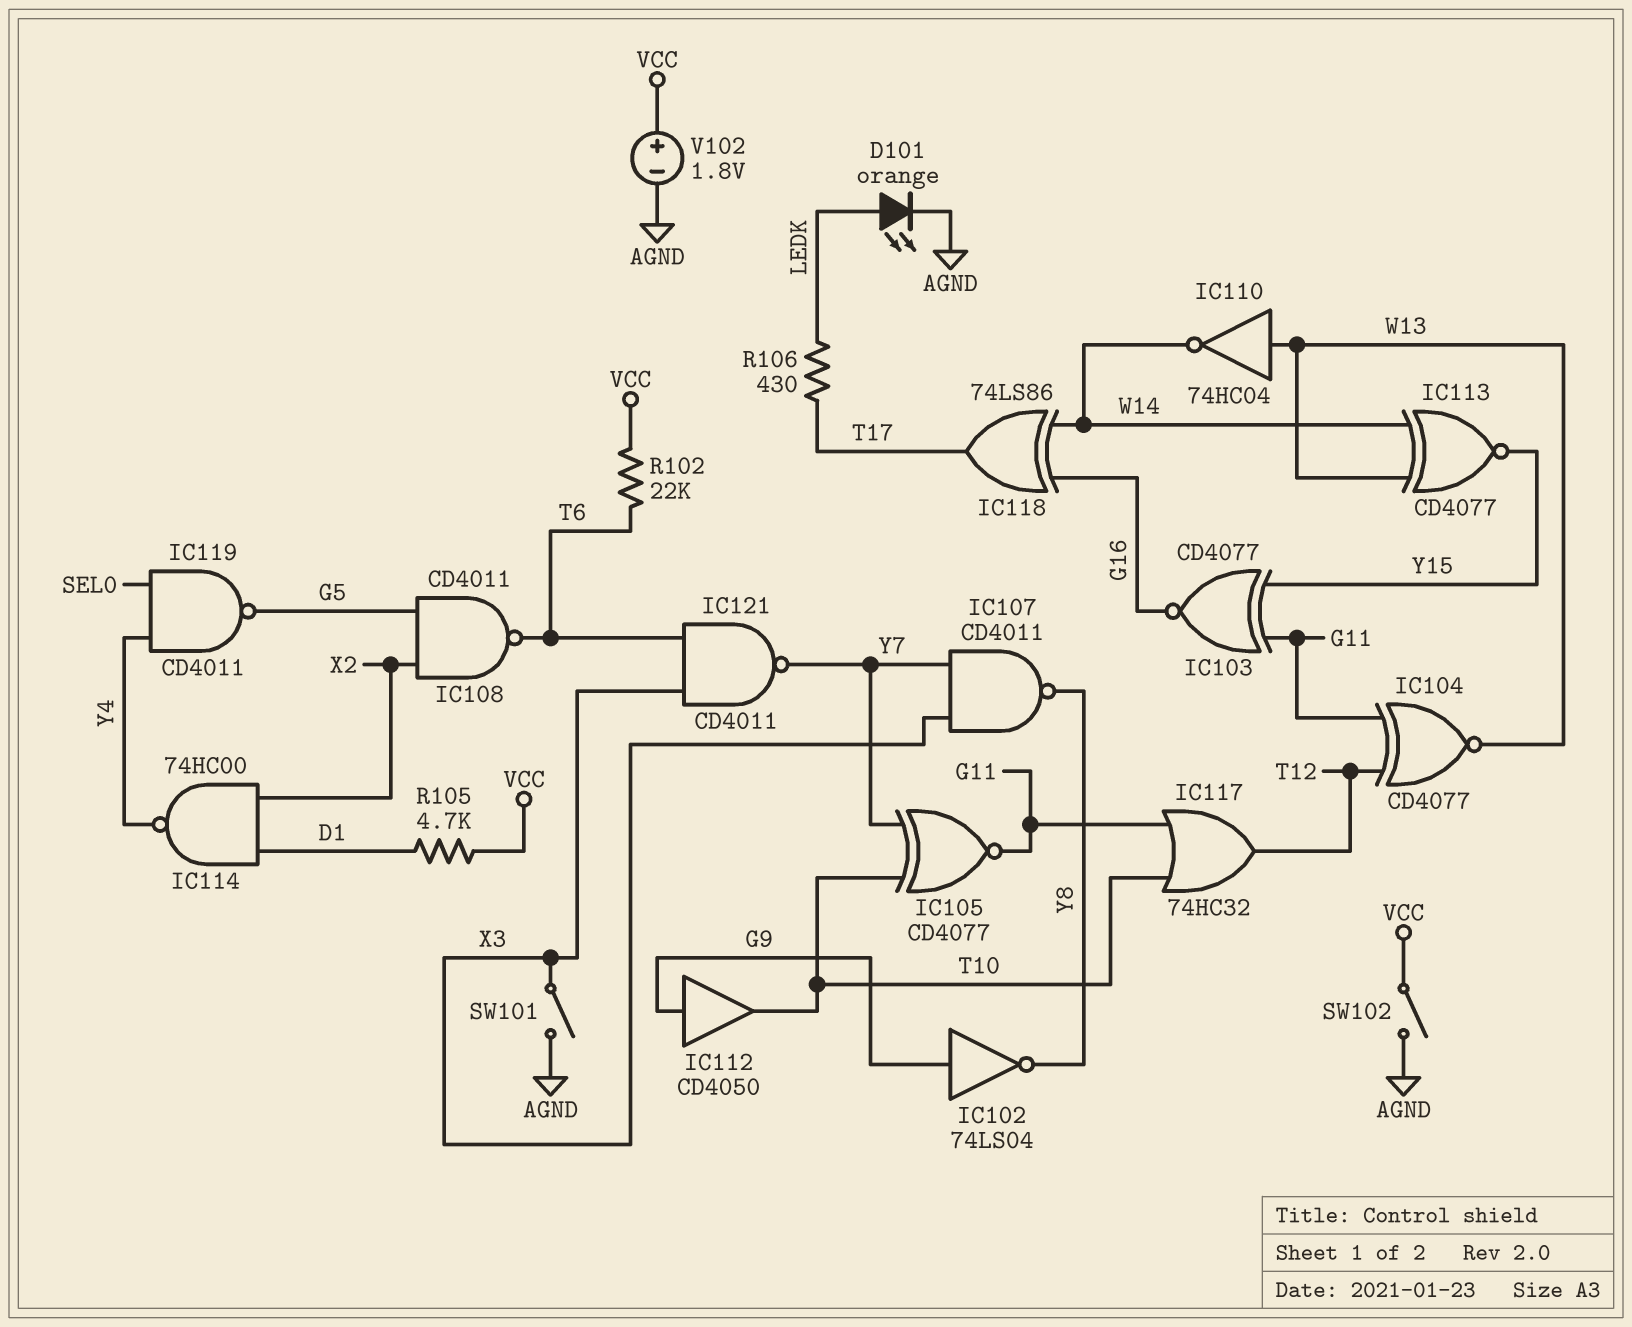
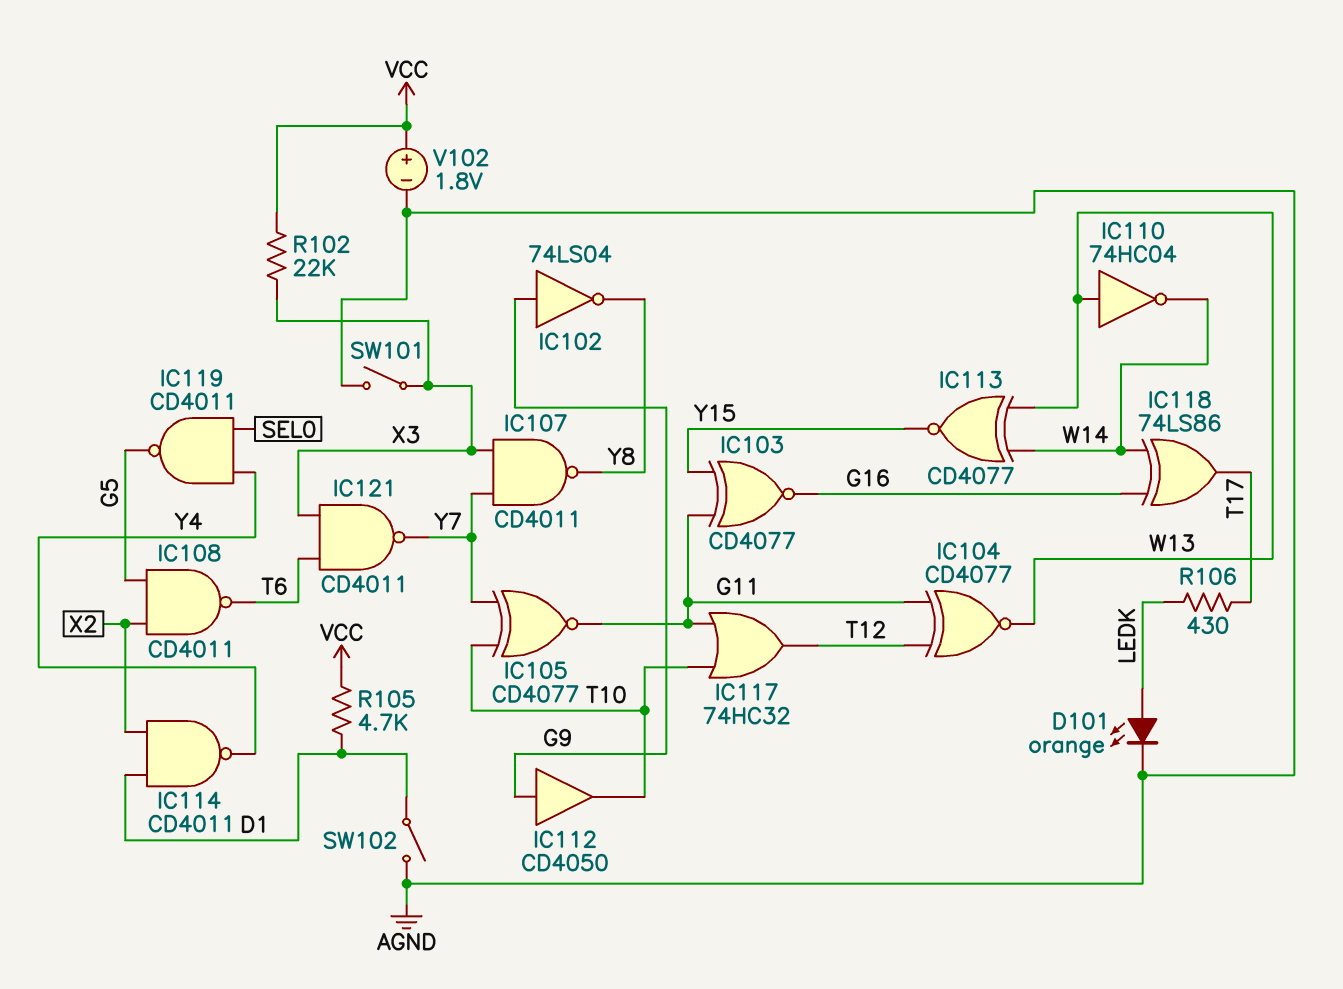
IC114: NAND 74HC00 (in D1, in X2, out Y4) -> NAND CD4011 (in D1, in X2, out Y4)
R102: 22k (T6, VCC) -> 22k (VCC, X3)
SW102: switch (AGND, VCC) -> switch (AGND, D1)

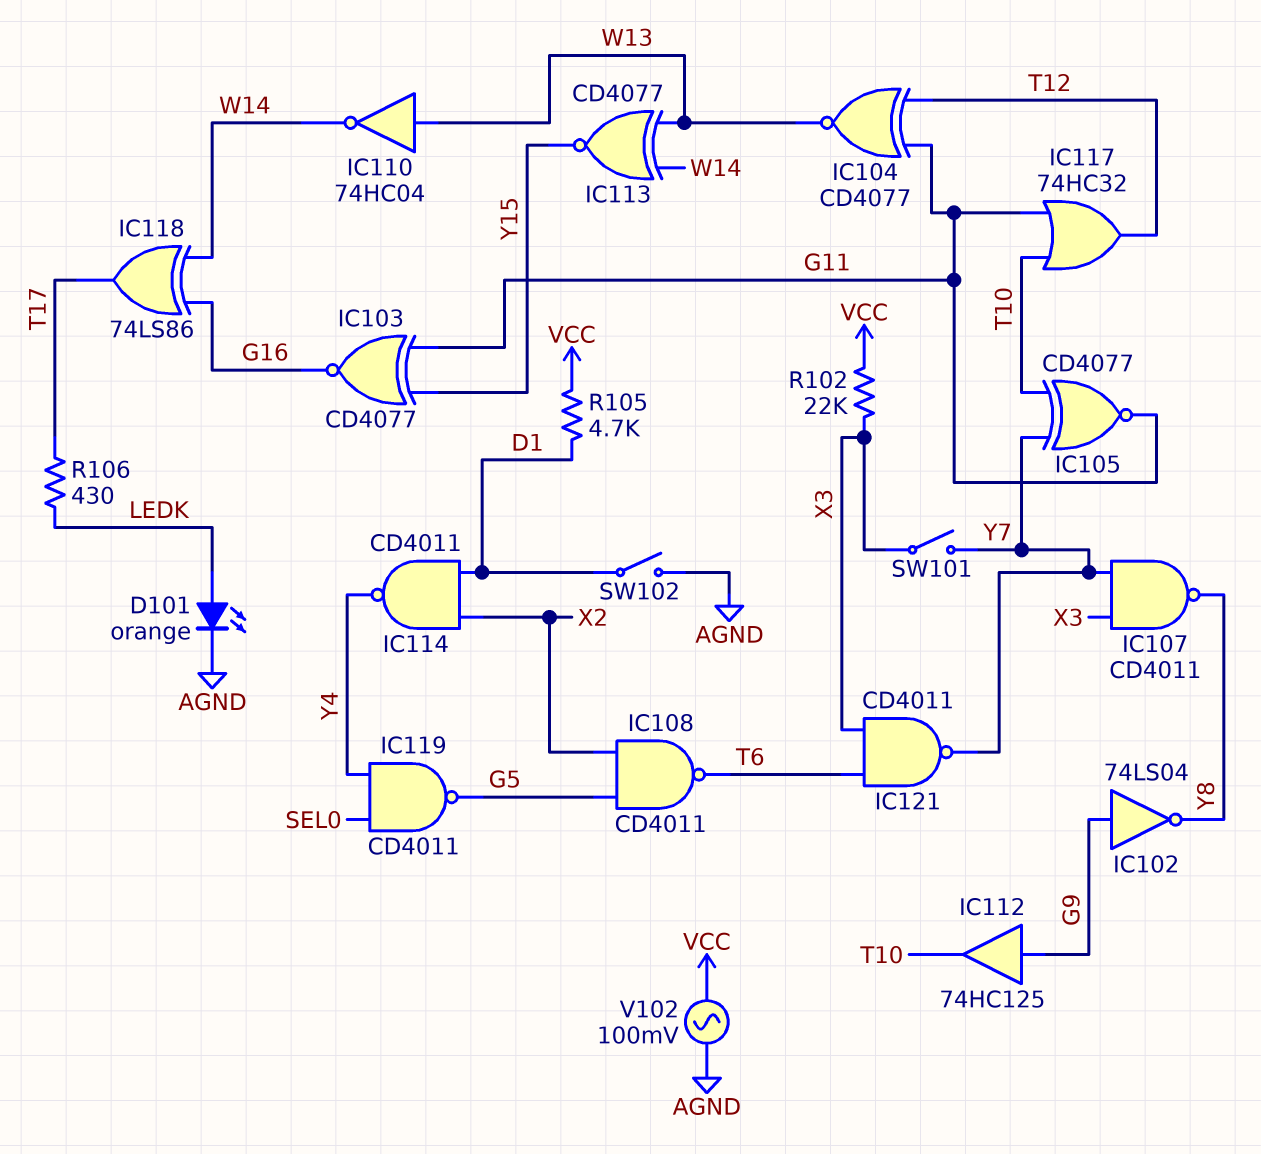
IC112: buffer CD4050 (in G9, out T10) -> buffer 74HC125 (in G9, out T10)
SW101: switch (AGND, X3) -> switch (X3, Y7)
V102: 1.8V (plus VCC, minus AGND) -> AC 100mV (AGND, VCC)

